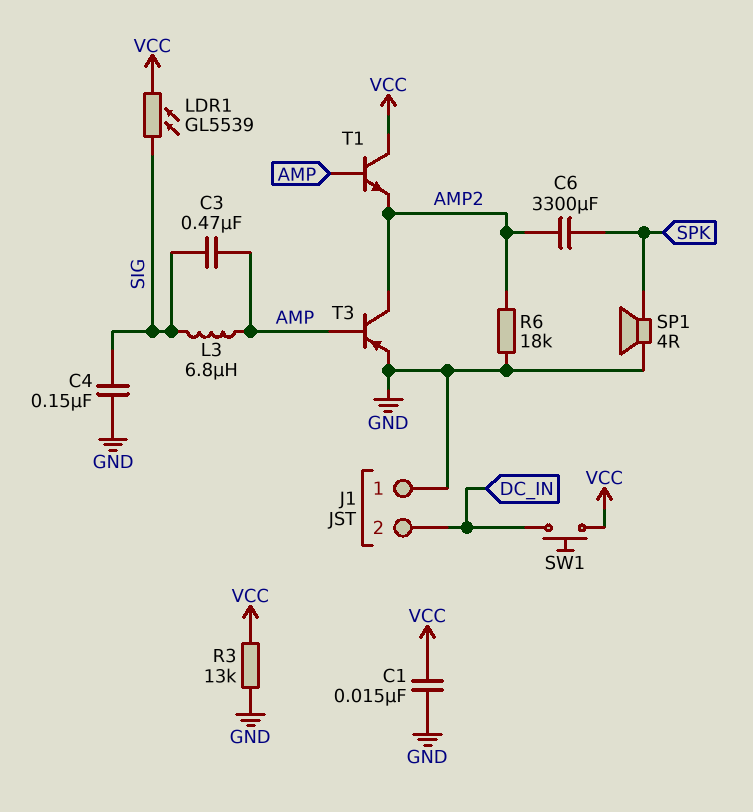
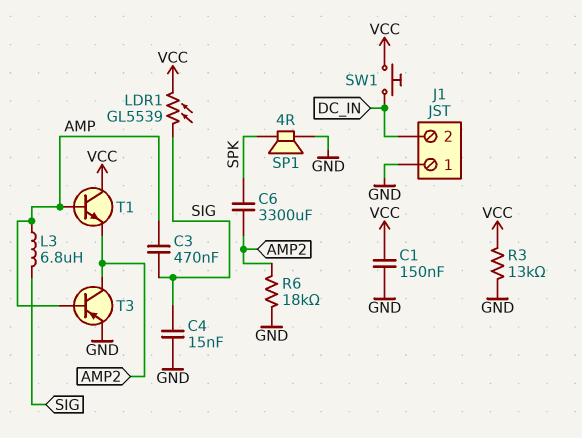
C1: 15nF (GND, VCC) -> 150nF (GND, VCC)
C4: 150nF (GND, SIG) -> 15nF (GND, SIG)

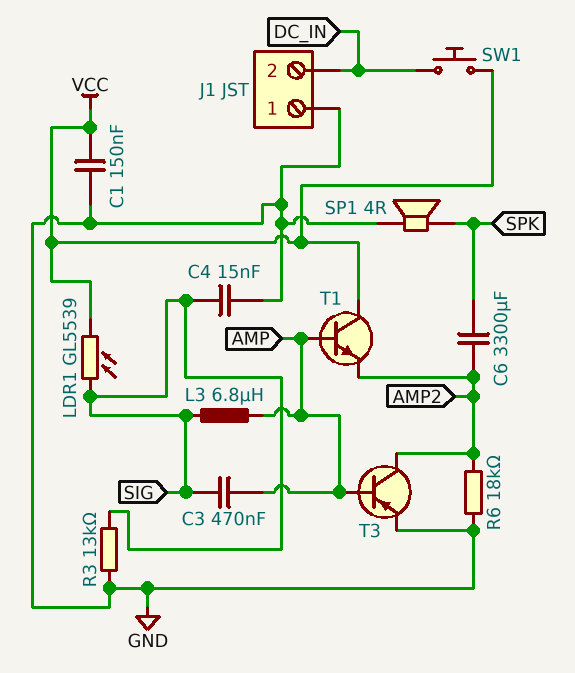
R3: 13k (GND, VCC) -> 13k (GND, SIG)

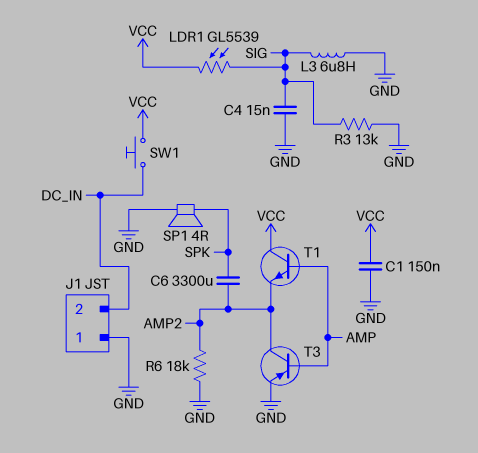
C3: 470nF (AMP, SIG) -> none
L3: 6.8uH (AMP, SIG) -> 6.8uH (GND, SIG)

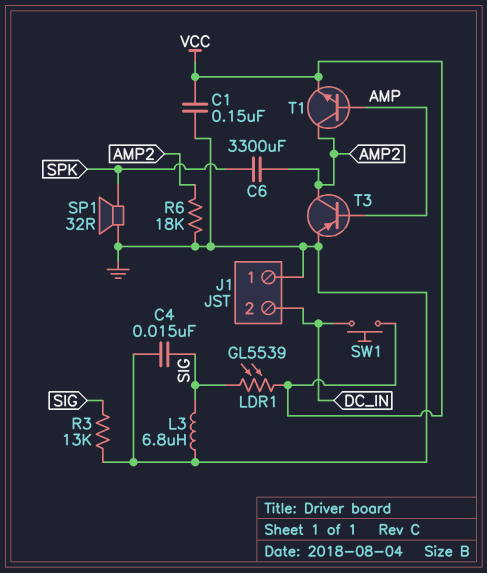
SP1: speaker 4R (GND, SPK) -> speaker 32R (GND, SPK)
T1: NPN (B AMP, C VCC, E AMP2) -> NPN (B AMP, C AMP2, E VCC)

